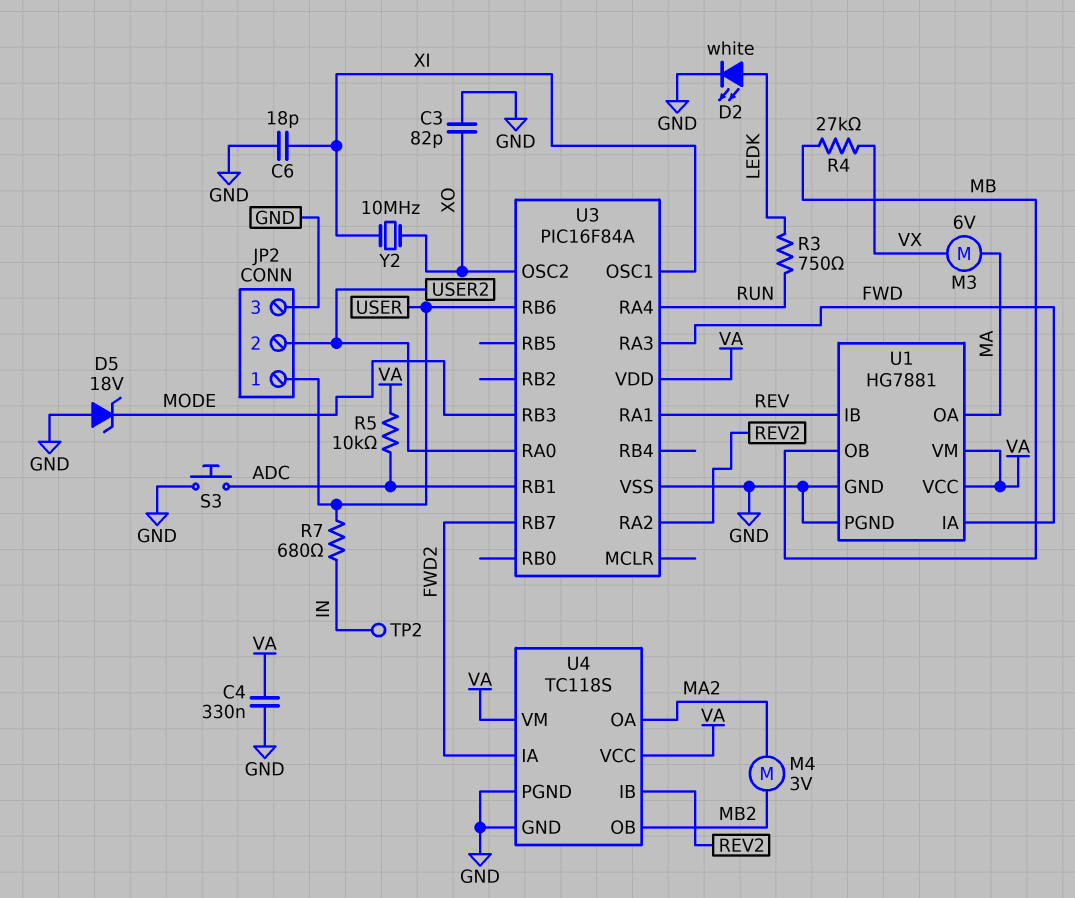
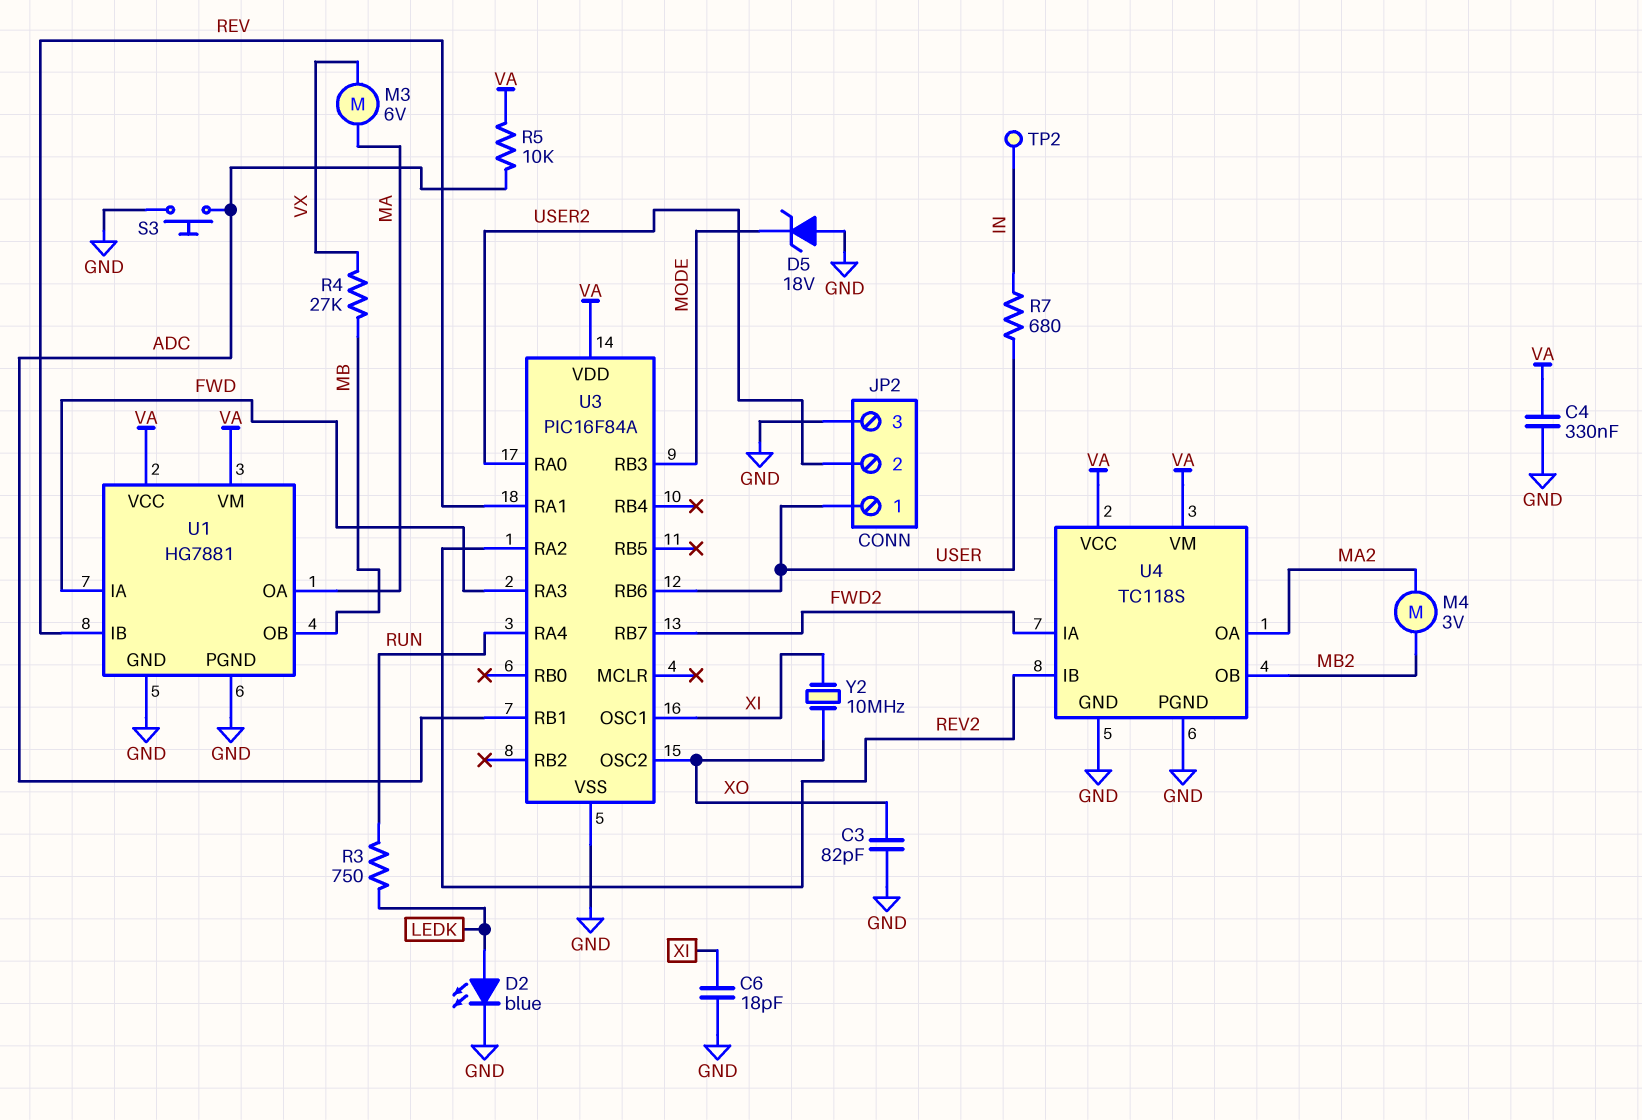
D2: LED white (A LEDK, K GND) -> LED blue (A LEDK, K GND)

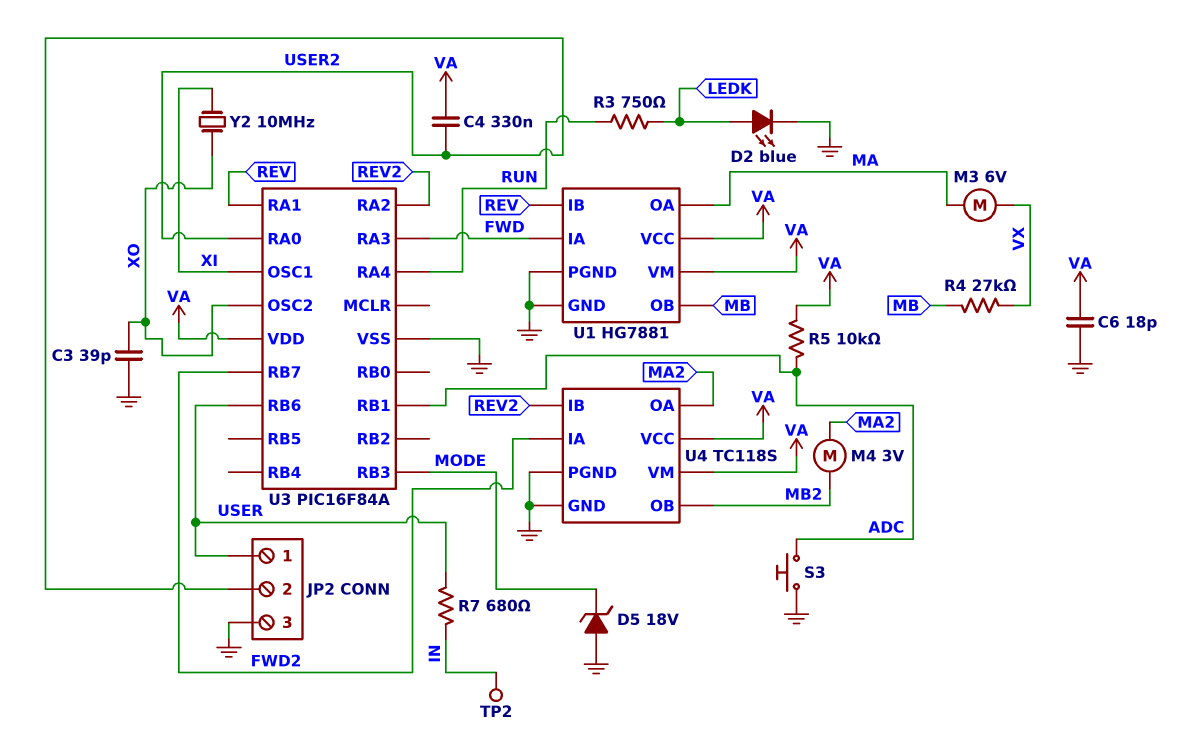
C3: 82pF (GND, XO) -> 39pF (GND, XO)
C4: 330nF (GND, VA) -> 330nF (USER2, VA)
C6: 18pF (GND, XI) -> 18pF (GND, VA)

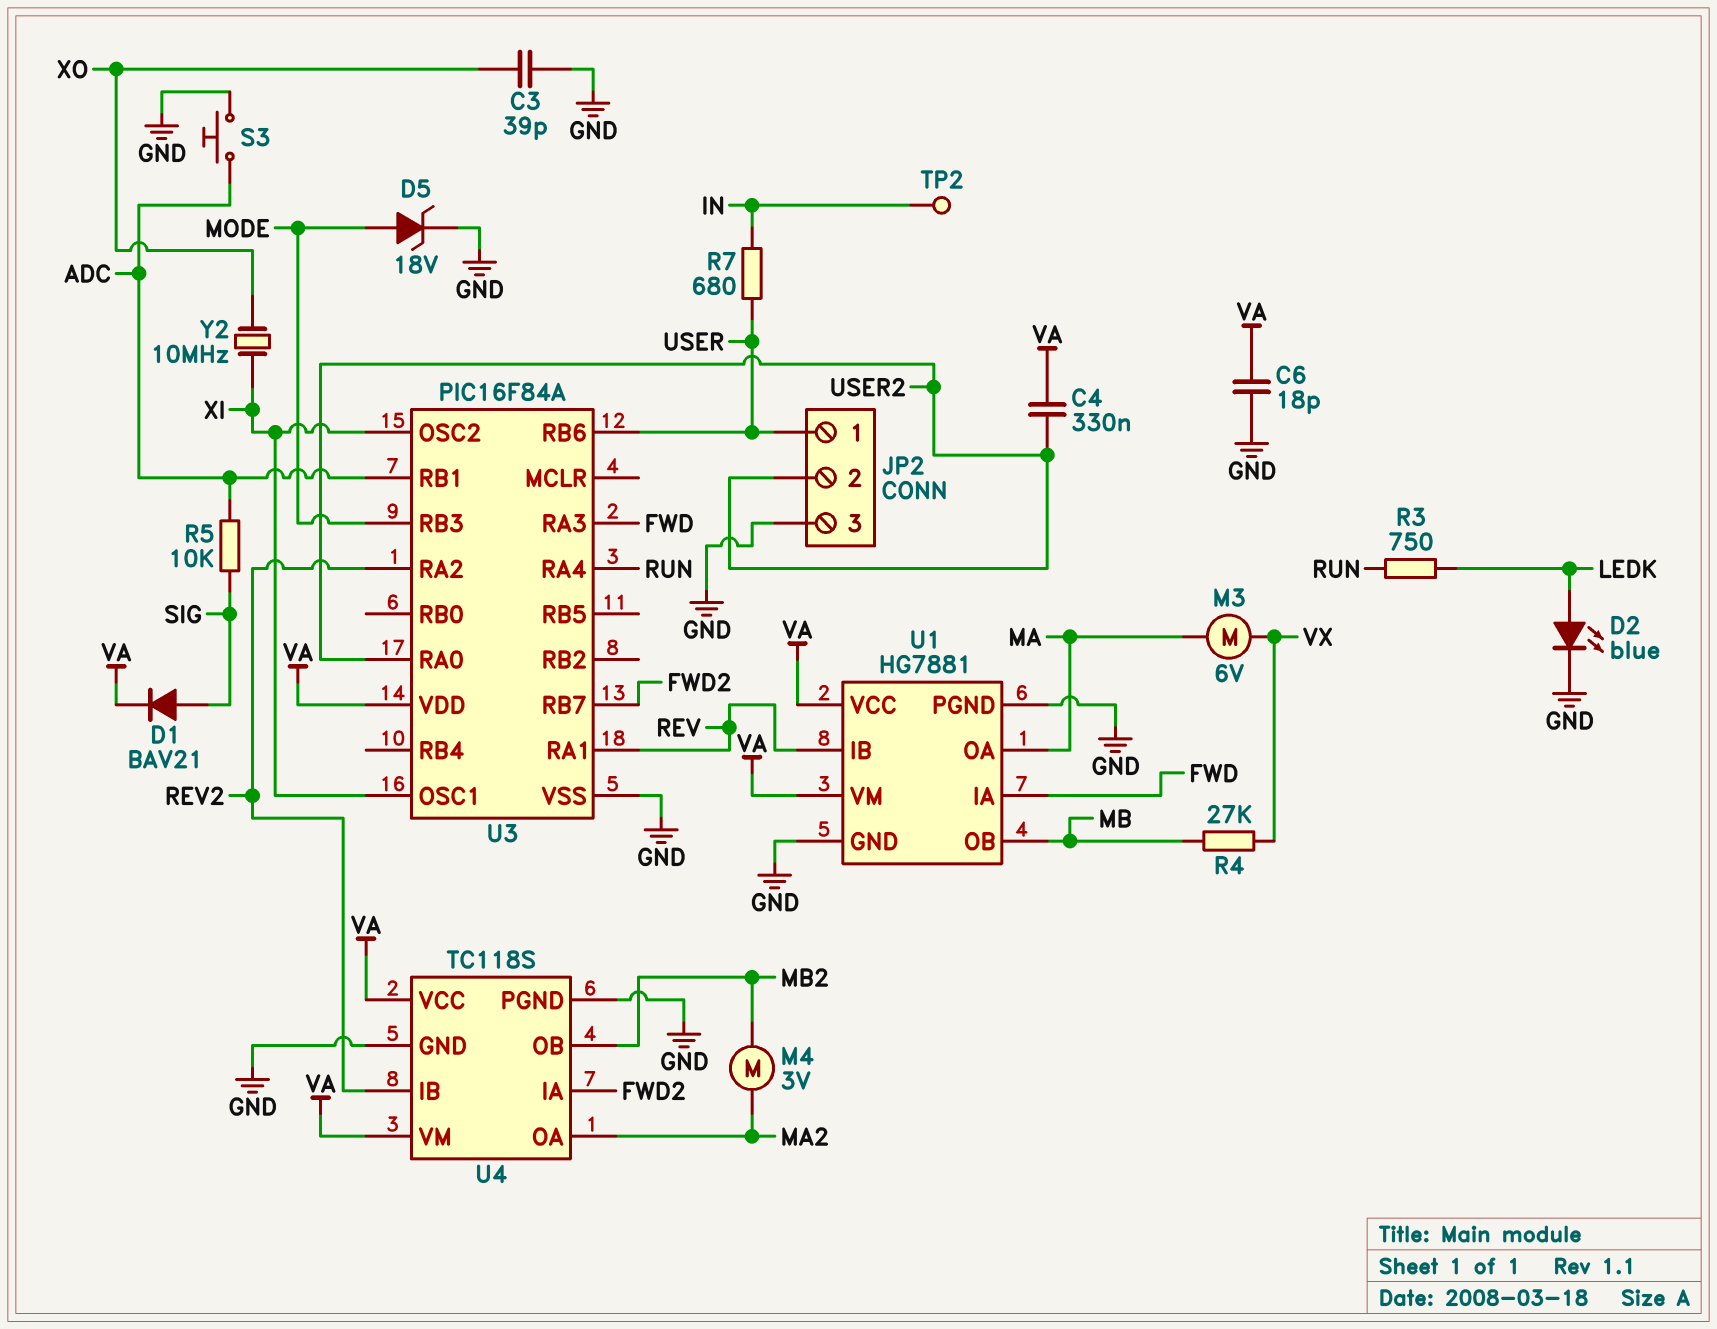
D1: none -> diode BAV21 (A SIG, K VA)
D5: zener 18V (A GND, K MODE) -> zener 18V (A MODE, K GND)
R5: 10k (ADC, VA) -> 10k (ADC, SIG)
U3 pin OSC2: XO -> XI

